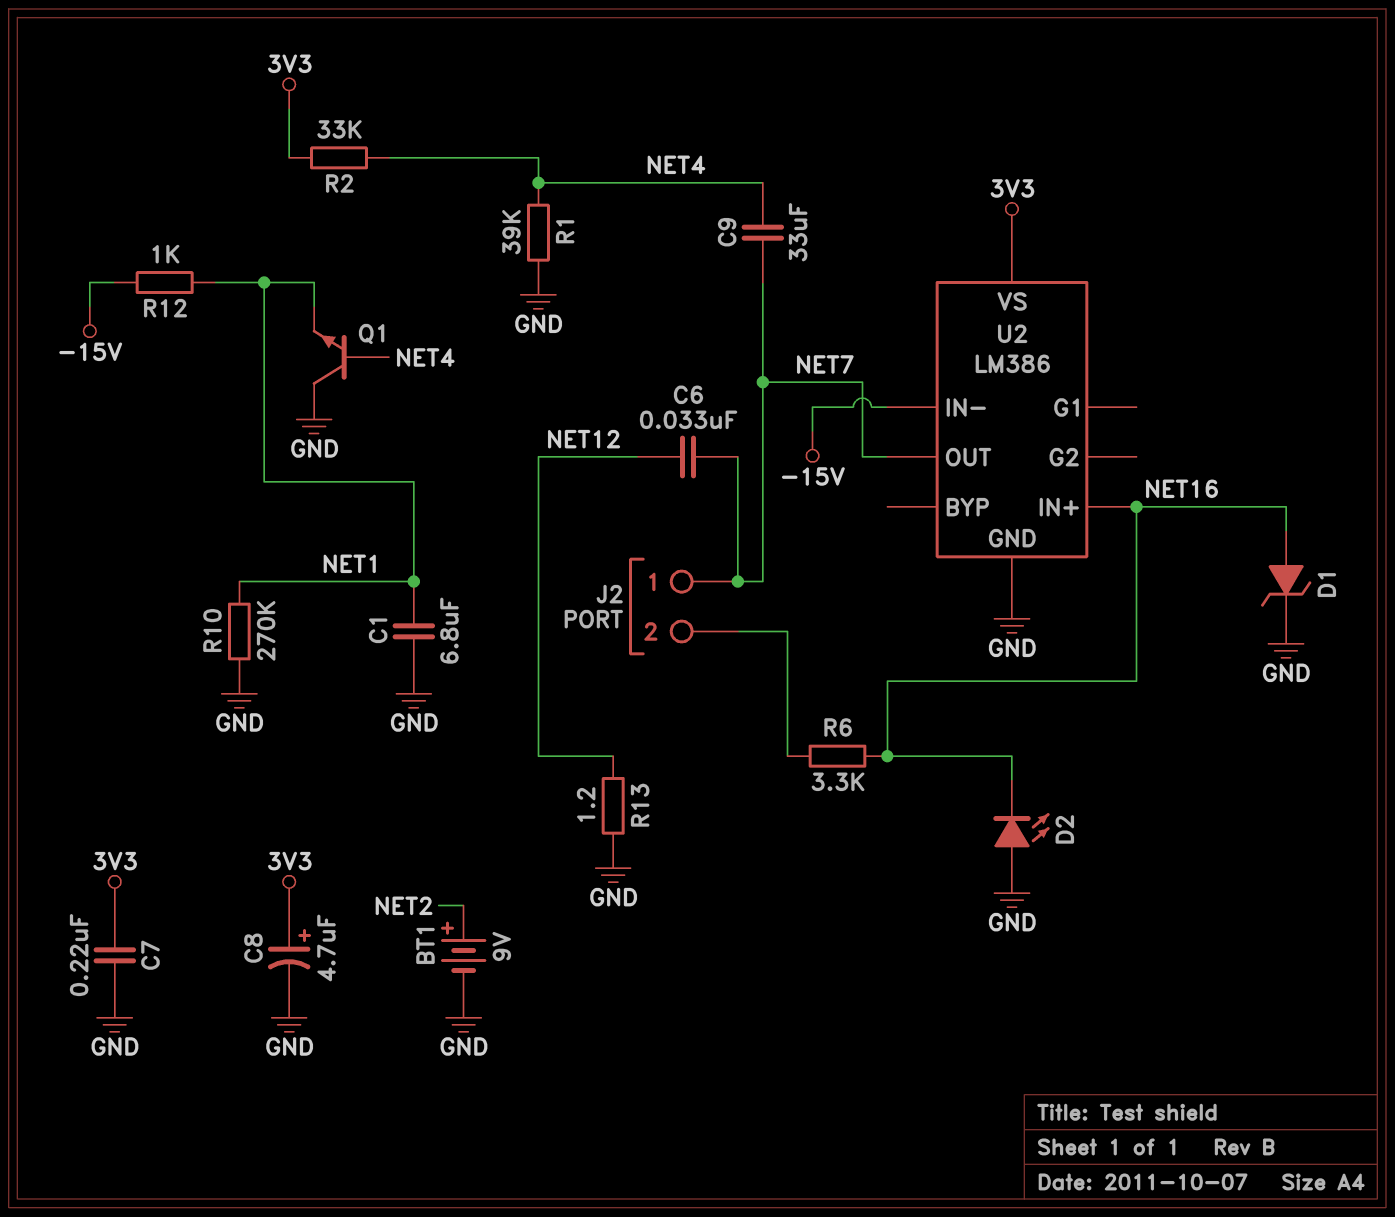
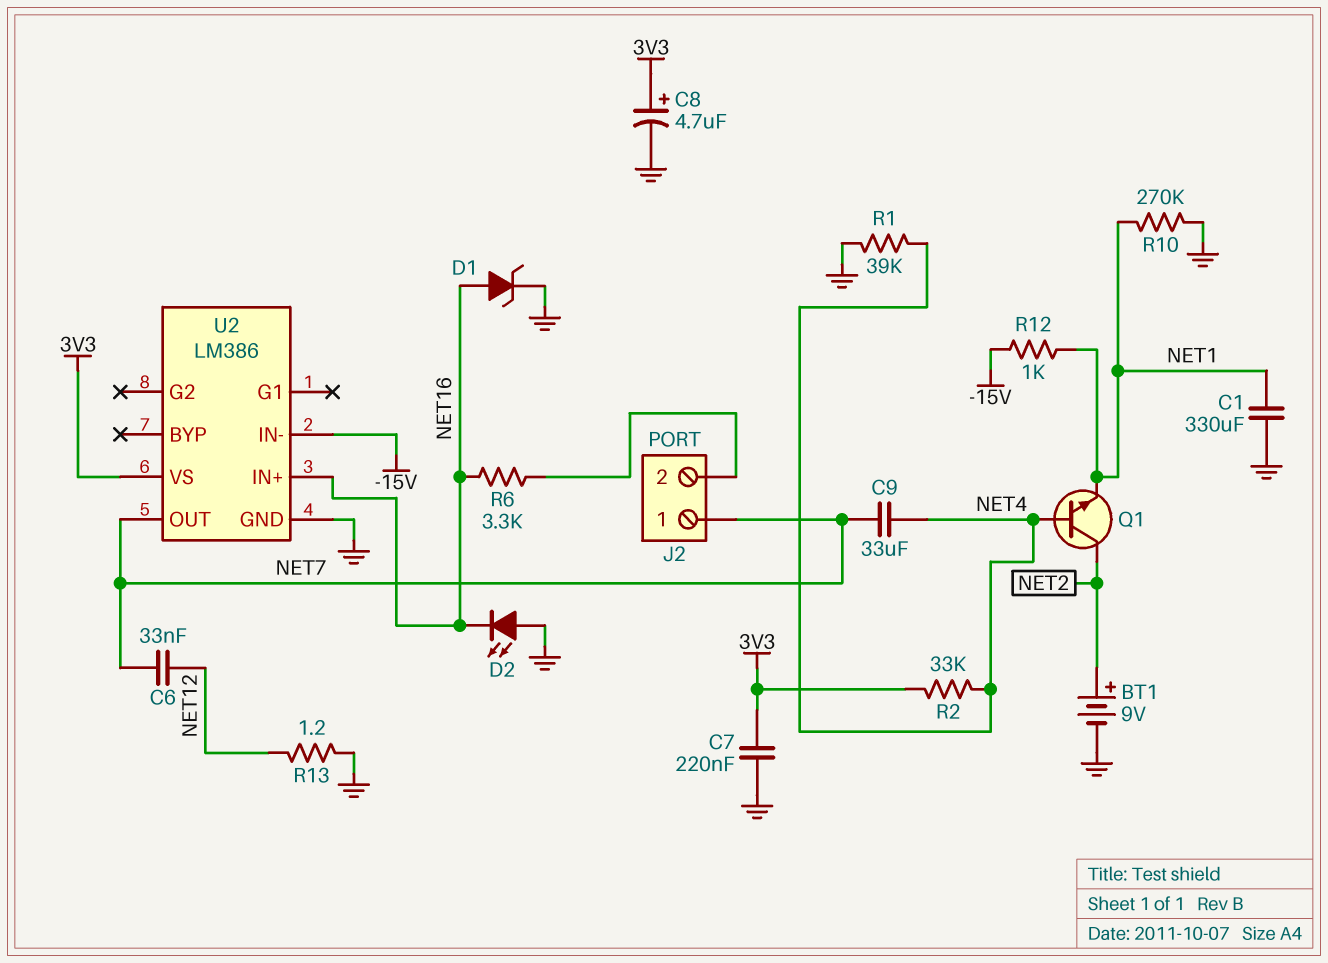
C1: 6.8uF (GND, NET1) -> 330uF (GND, NET1)
Q1: NPN (B NET4, C GND, E NET1) -> NPN (B NET4, C NET2, E NET1)

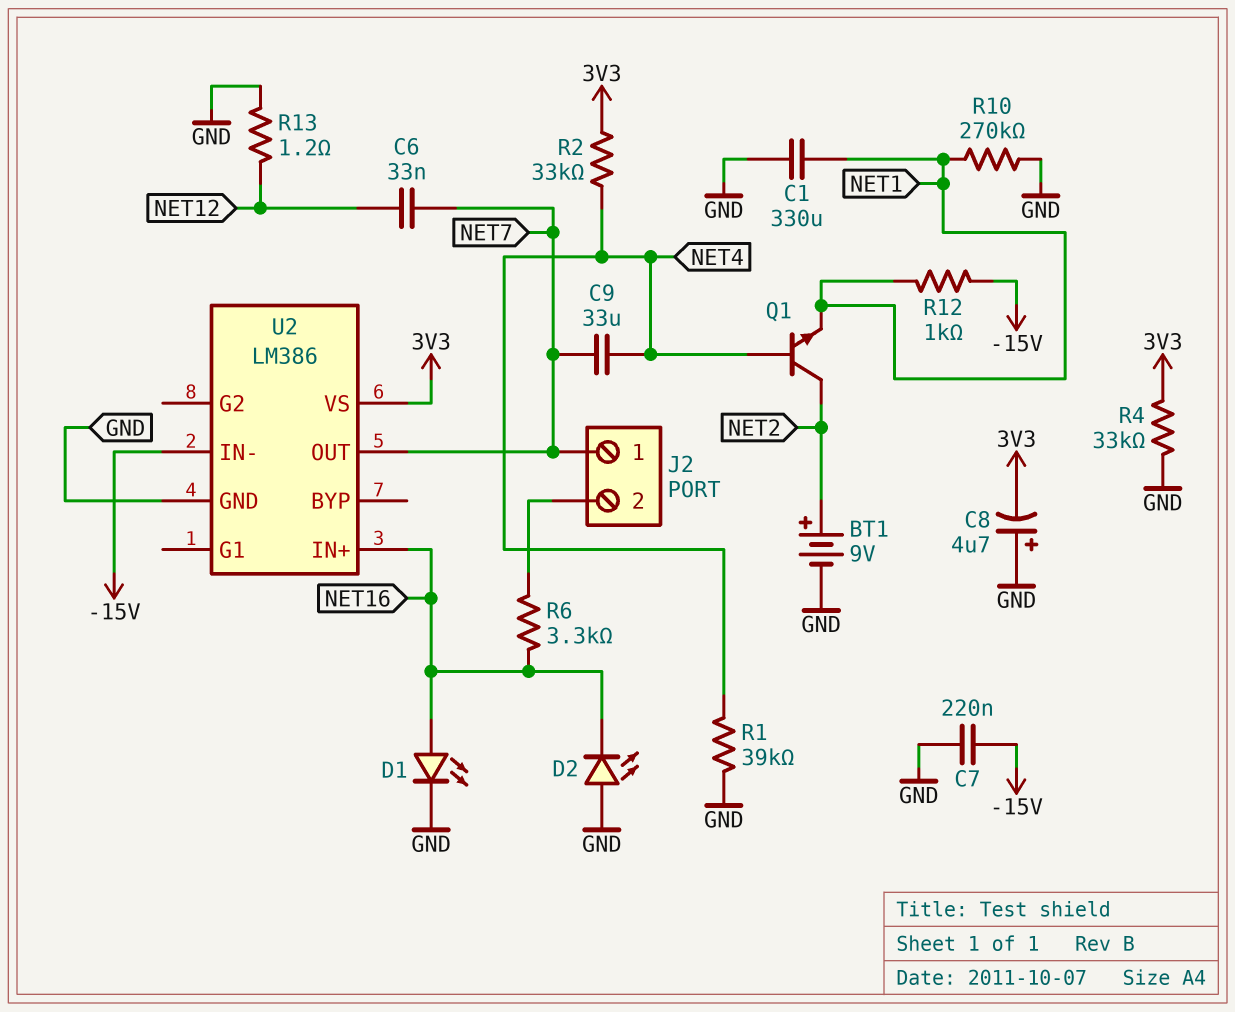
C7: 220nF (3V3, GND) -> 220nF (-15V, GND)
C8: 4.7uF (plus 3V3, minus GND) -> 4.7uF (plus GND, minus 3V3)
D1: zener (A NET16, K GND) -> LED (A NET16, K GND)
R4: none -> 33k (3V3, GND)

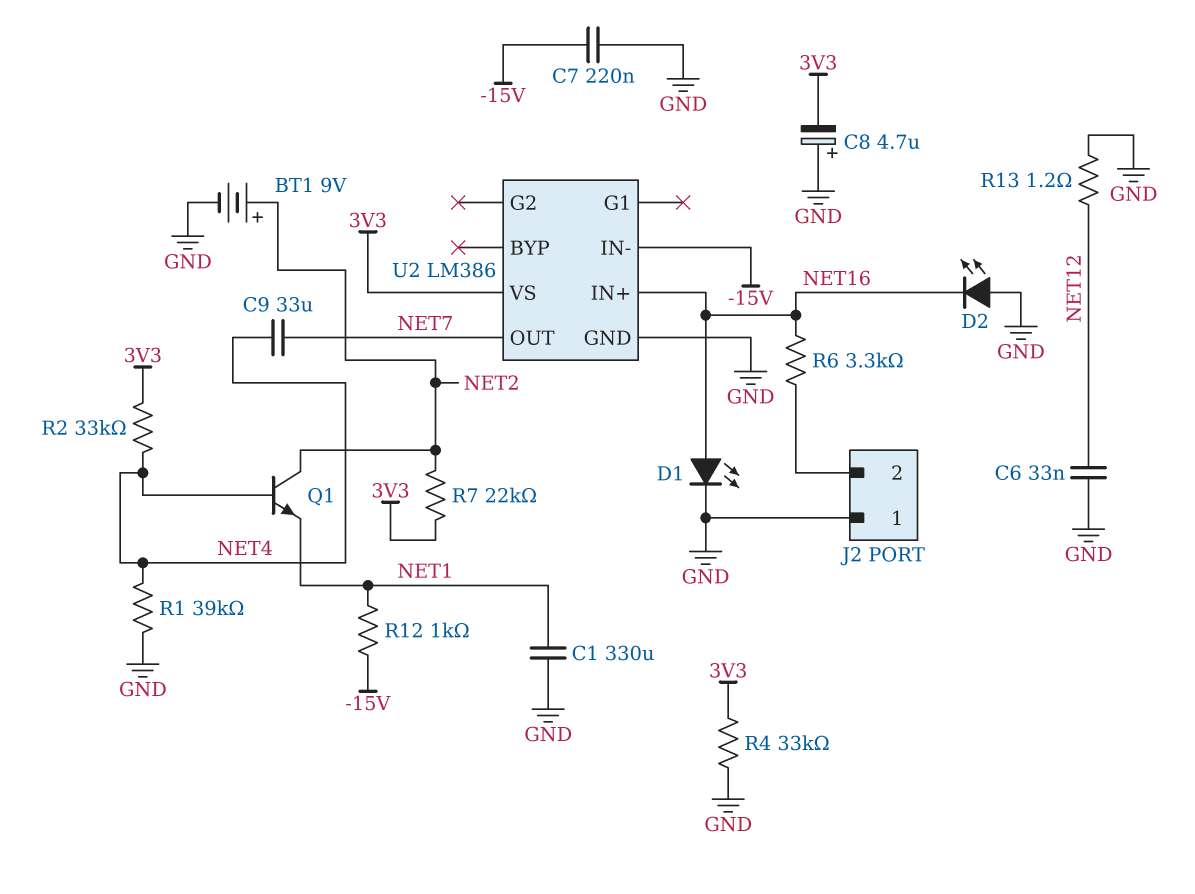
C6: 33nF (NET7, NET12) -> 33nF (GND, NET12)
J2 pin 1: NET7 -> GND
R7: none -> 22k (3V3, NET2)
R10: 270k (GND, NET1) -> none

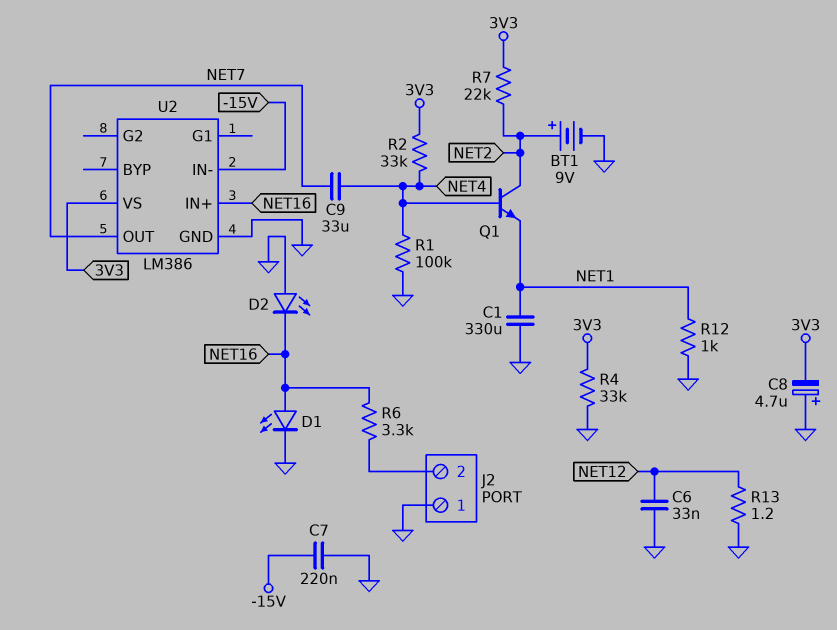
R1: 39k (GND, NET4) -> 100k (GND, NET4)
R12: 1k (-15V, NET1) -> 1k (GND, NET1)

